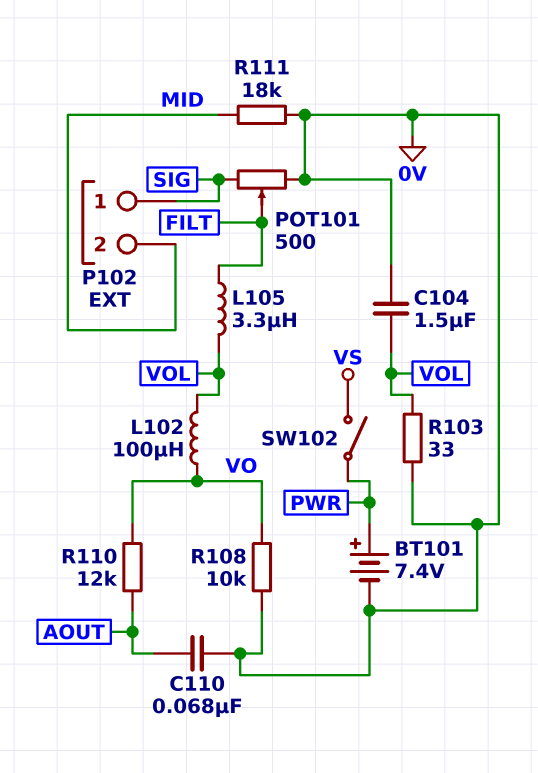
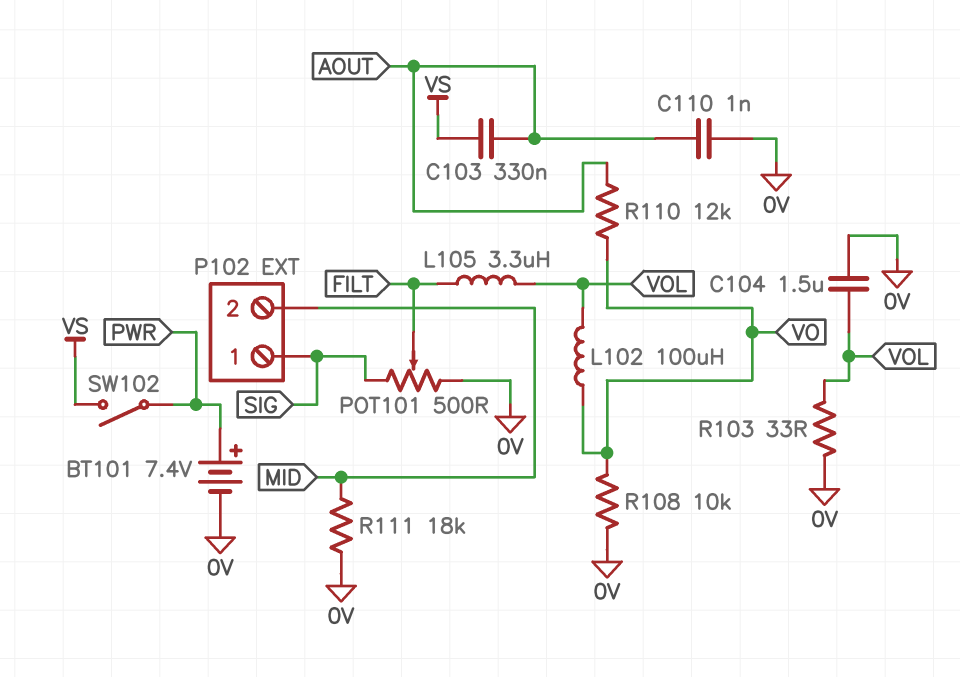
C103: none -> 330nF (AOUT, VS)
C110: 68nF (0V, AOUT) -> 1nF (0V, AOUT)

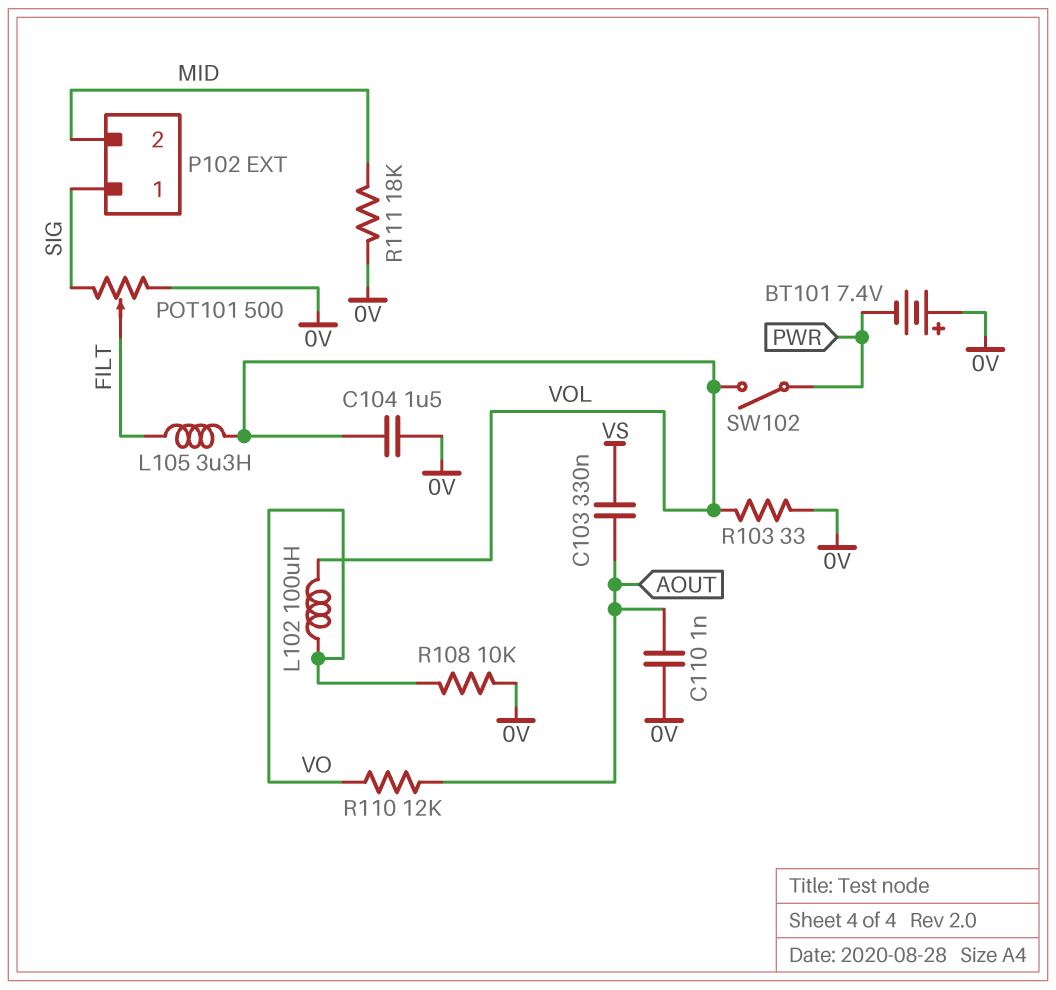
BT101: 7.4V (plus PWR, minus 0V) -> 7.4V (plus 0V, minus PWR)
SW102: switch (PWR, VS) -> switch (PWR, VOL)

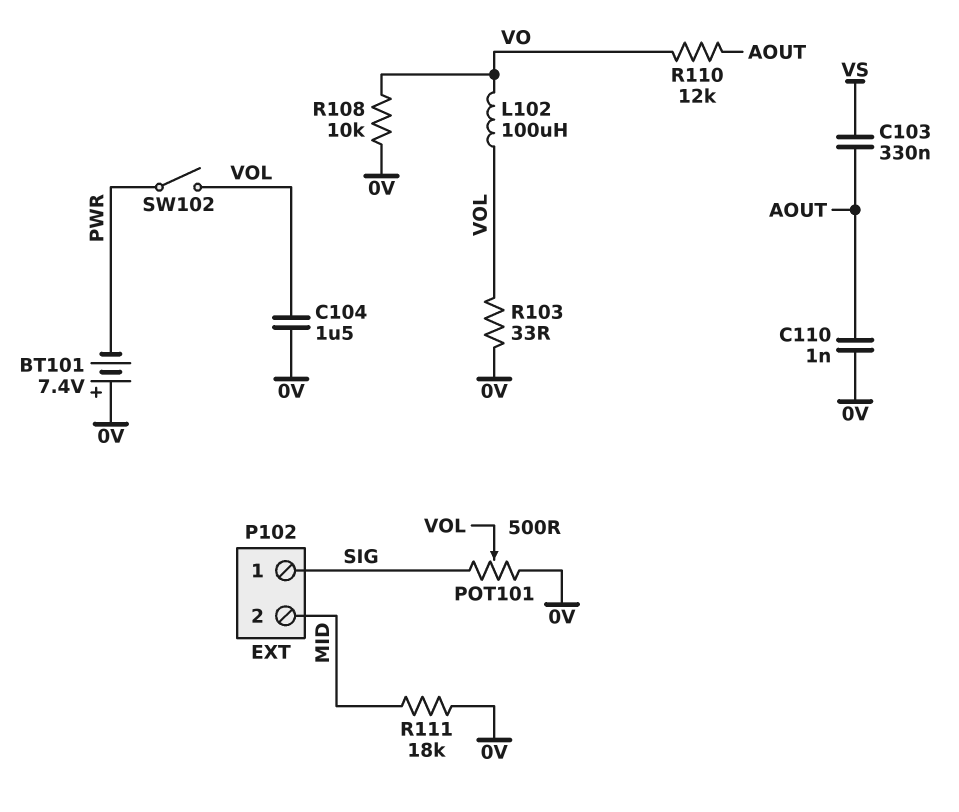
L105: 3.3uH (FILT, VOL) -> none
POT101: 500 (0V, SIG, wiper FILT) -> 500 (0V, SIG, wiper VOL)

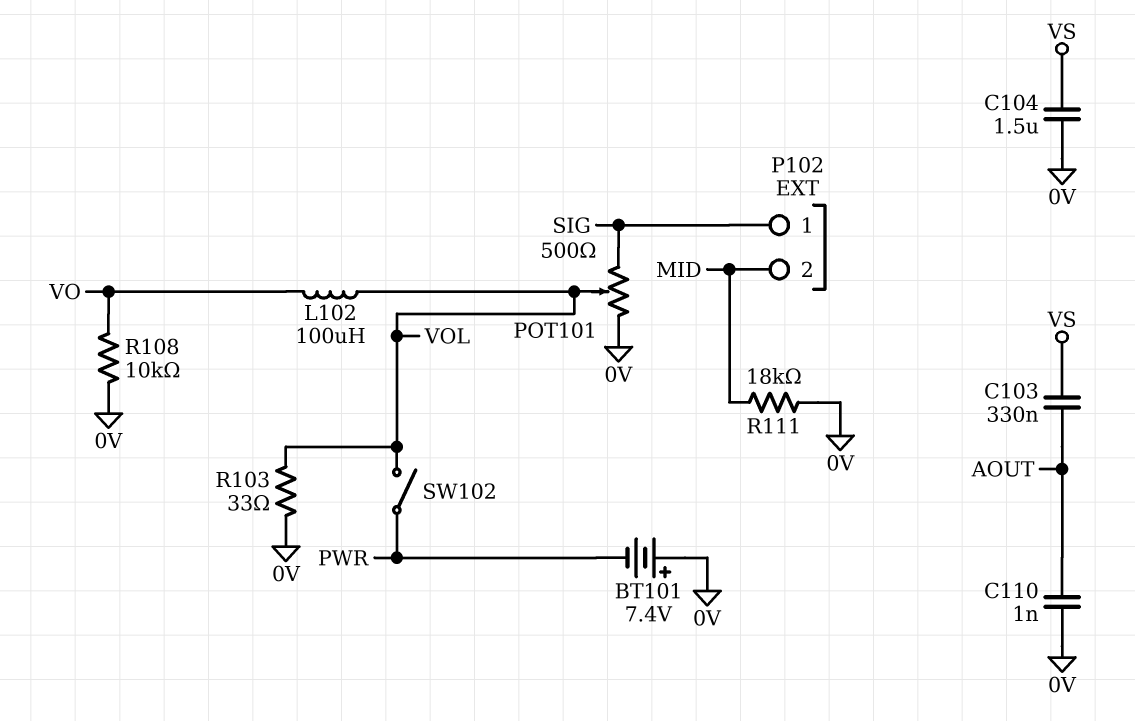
C104: 1.5uF (0V, VOL) -> 1.5uF (0V, VS)
R110: 12k (AOUT, VO) -> none

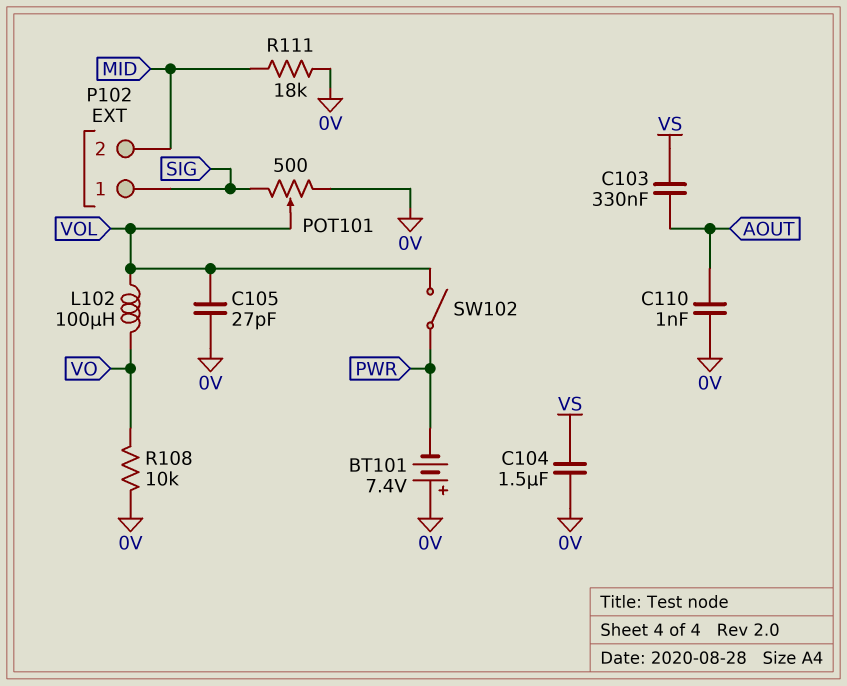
C105: none -> 27pF (0V, VOL)
R103: 33 (0V, VOL) -> none

